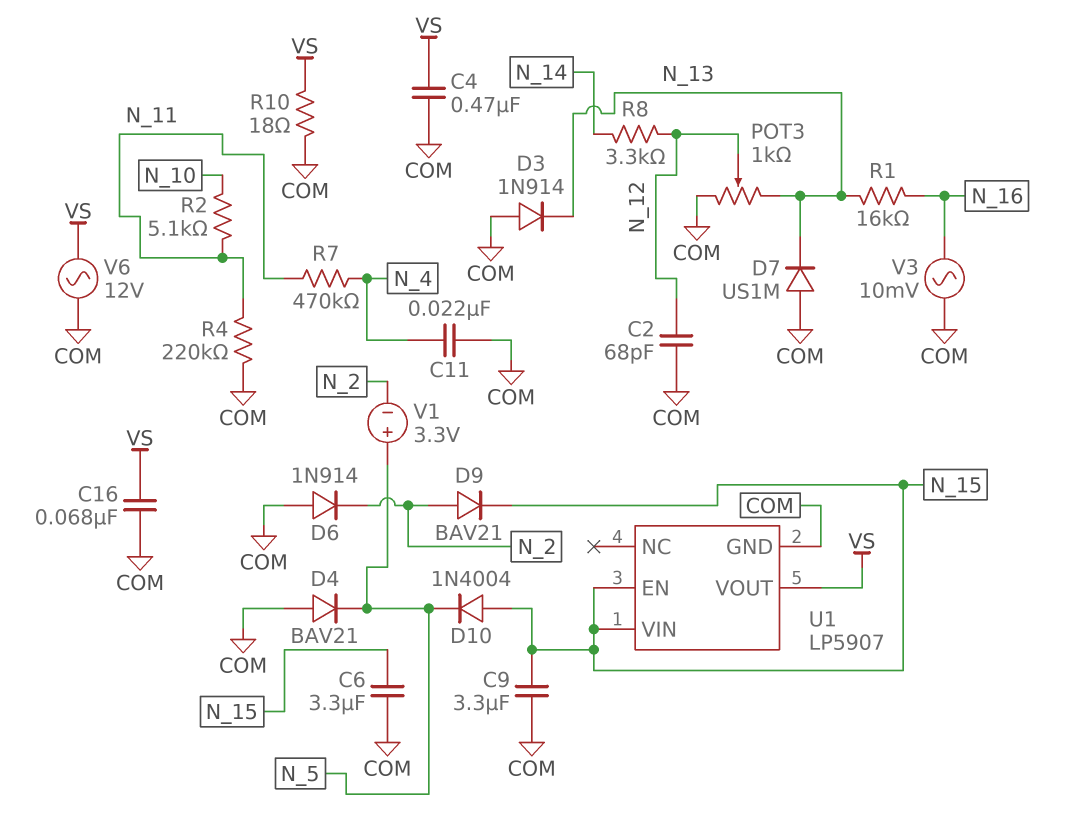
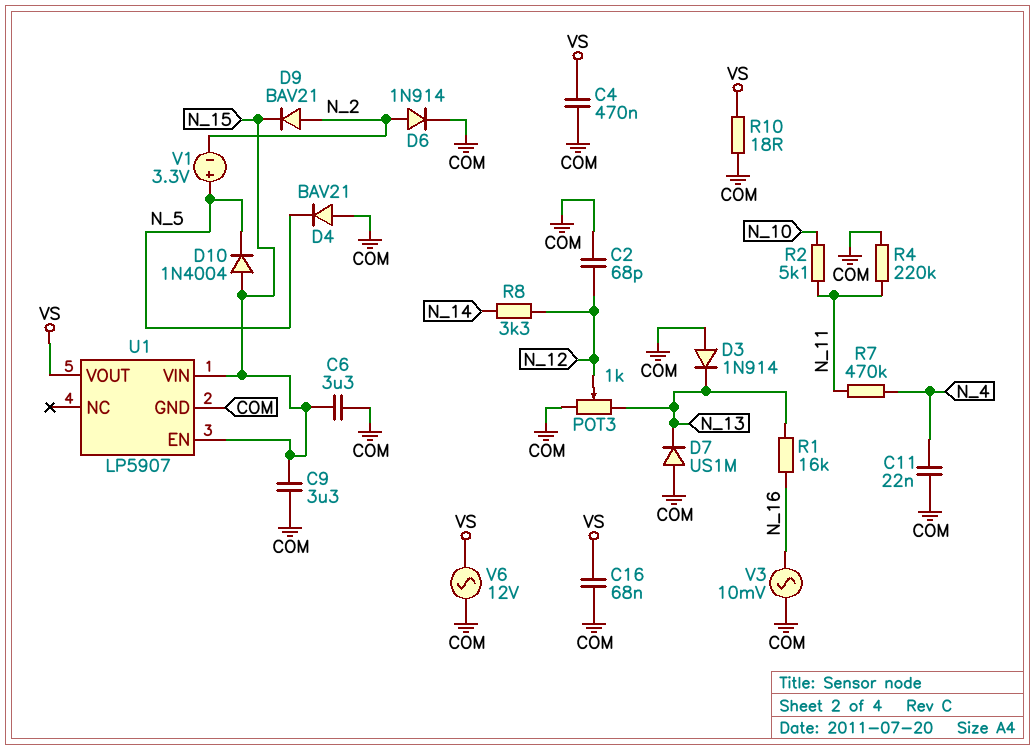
D6: diode 1N914 (A COM, K N_2) -> diode 1N914 (A N_2, K COM)

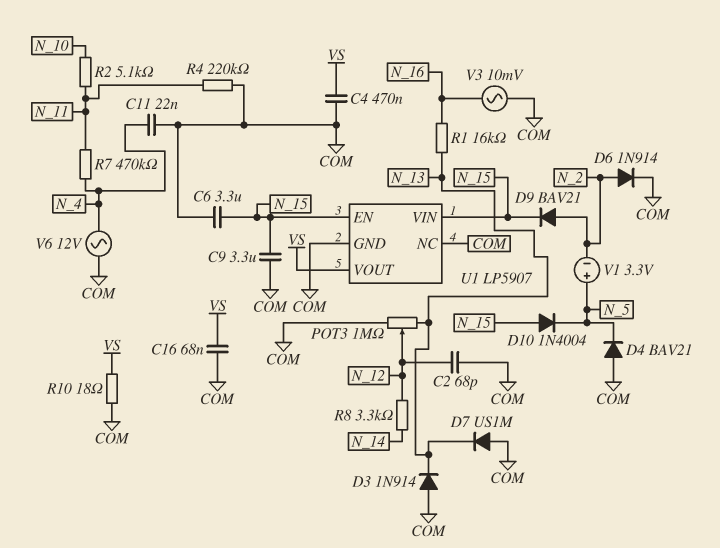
POT3: 1k (COM, N_13, wiper N_12) -> 1M (COM, N_13, wiper N_12)
U1 pin NC: none -> COM
V6: AC 12V (COM, VS) -> AC 12V (COM, N_4)

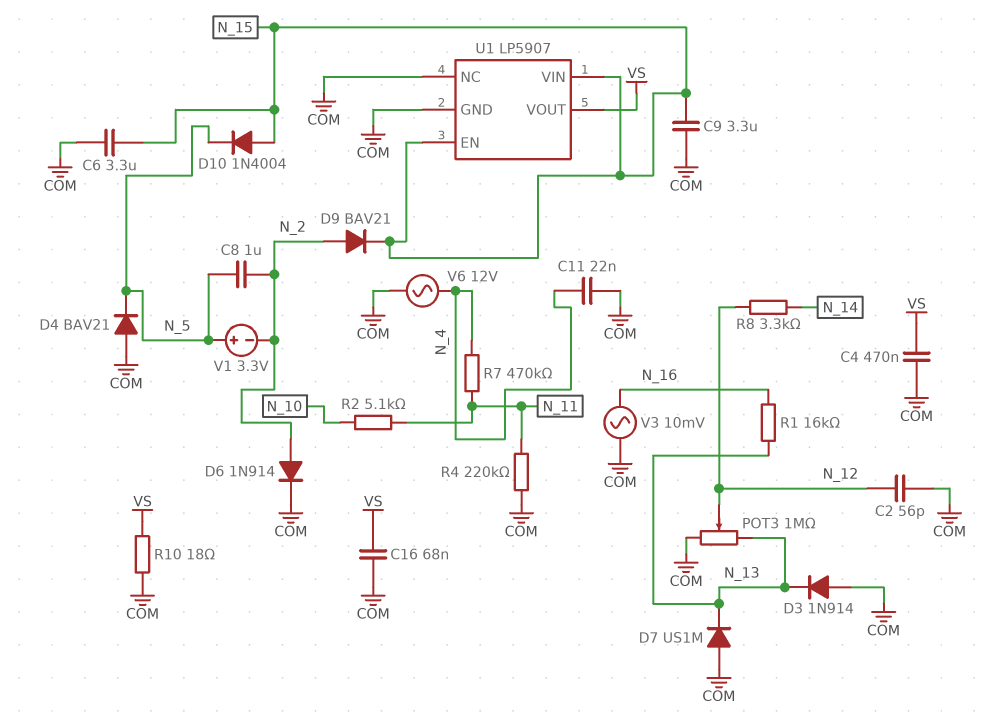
C2: 68pF (COM, N_12) -> 56pF (COM, N_12)
C8: none -> 1uF (N_2, N_5)

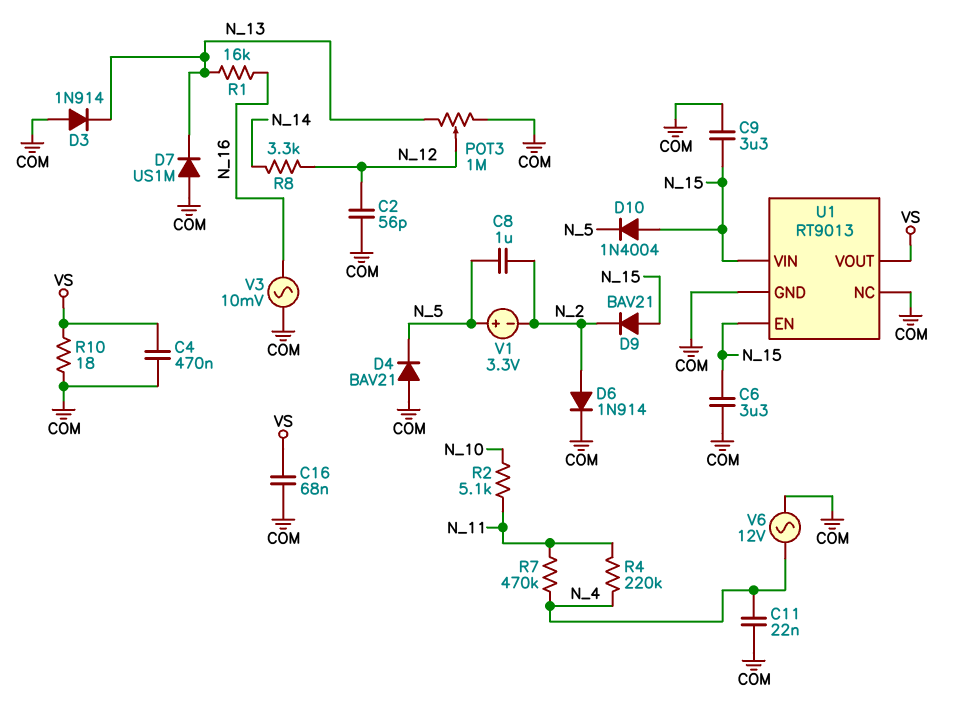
D9: diode BAV21 (A N_2, K N_15) -> diode BAV21 (A N_15, K N_2)
R4: 220k (COM, N_11) -> 220k (N_4, N_11)
U1: LP5907 -> RT9013

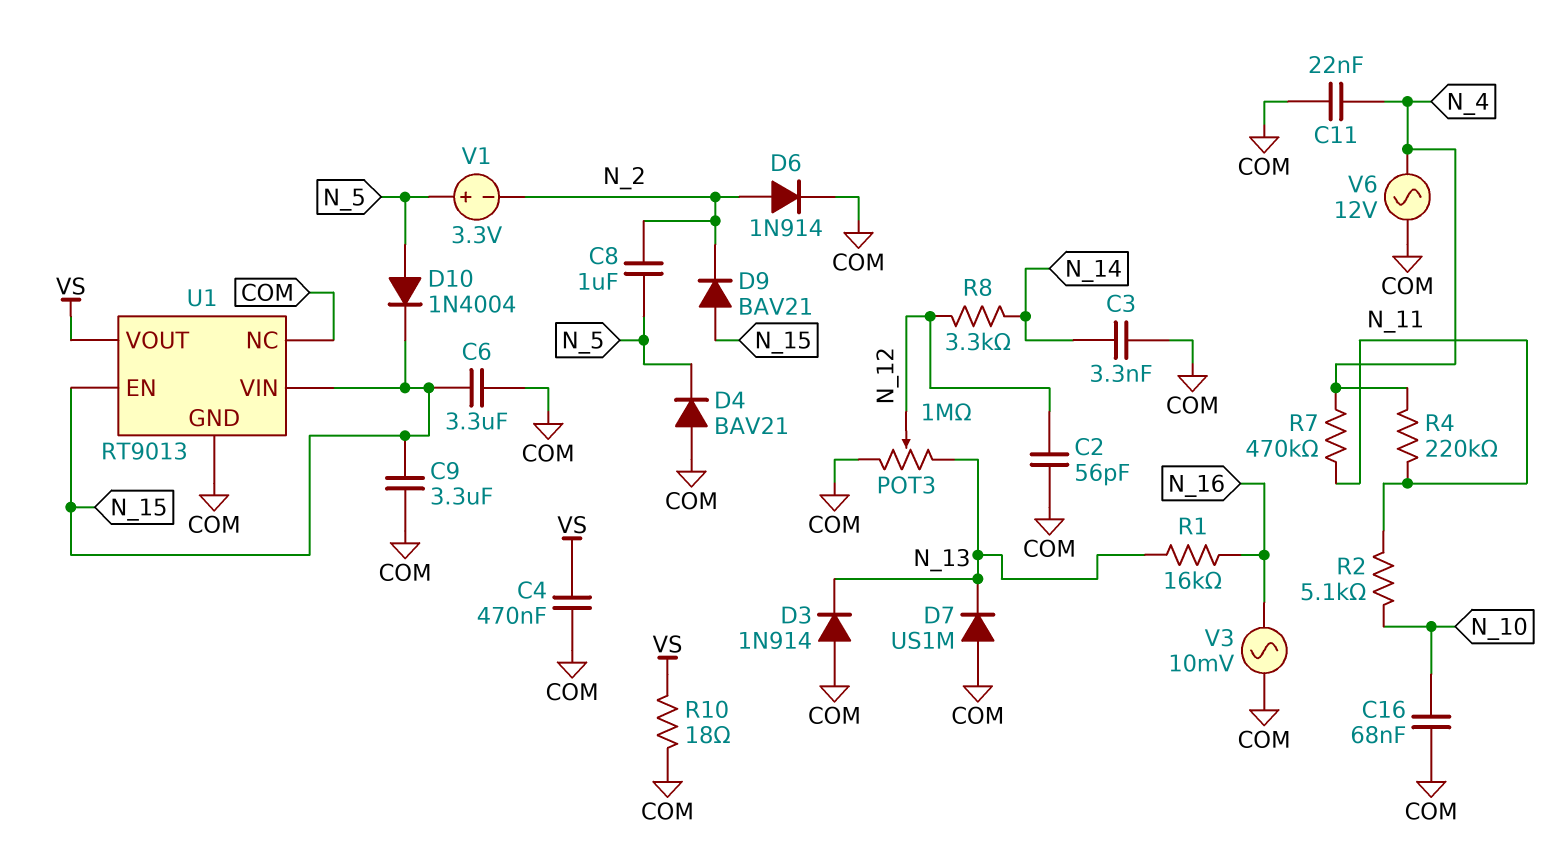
C3: none -> 3.3nF (COM, N_14)
C16: 68nF (COM, VS) -> 68nF (COM, N_10)
D10: diode 1N4004 (A N_15, K N_5) -> diode 1N4004 (A N_5, K N_15)

